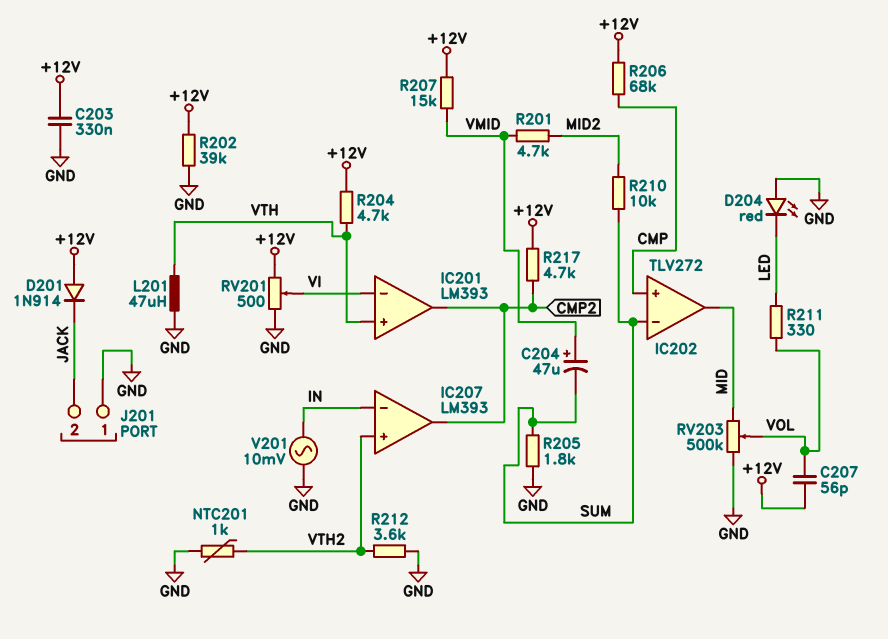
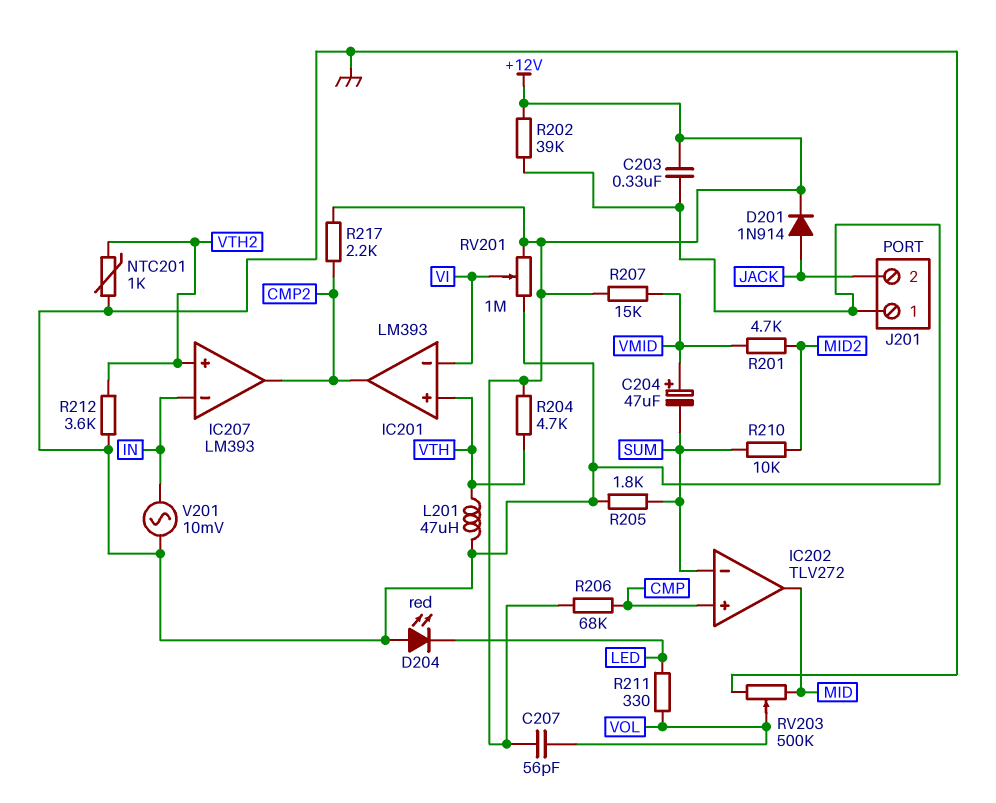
D201: diode 1N914 (A +12V, K JACK) -> diode 1N914 (A JACK, K +12V)
R217: 4.7k (+12V, CMP2) -> 2.2k (+12V, CMP2)
RV201: 500 (+12V, GND, wiper VI) -> 1M (+12V, GND, wiper VI)

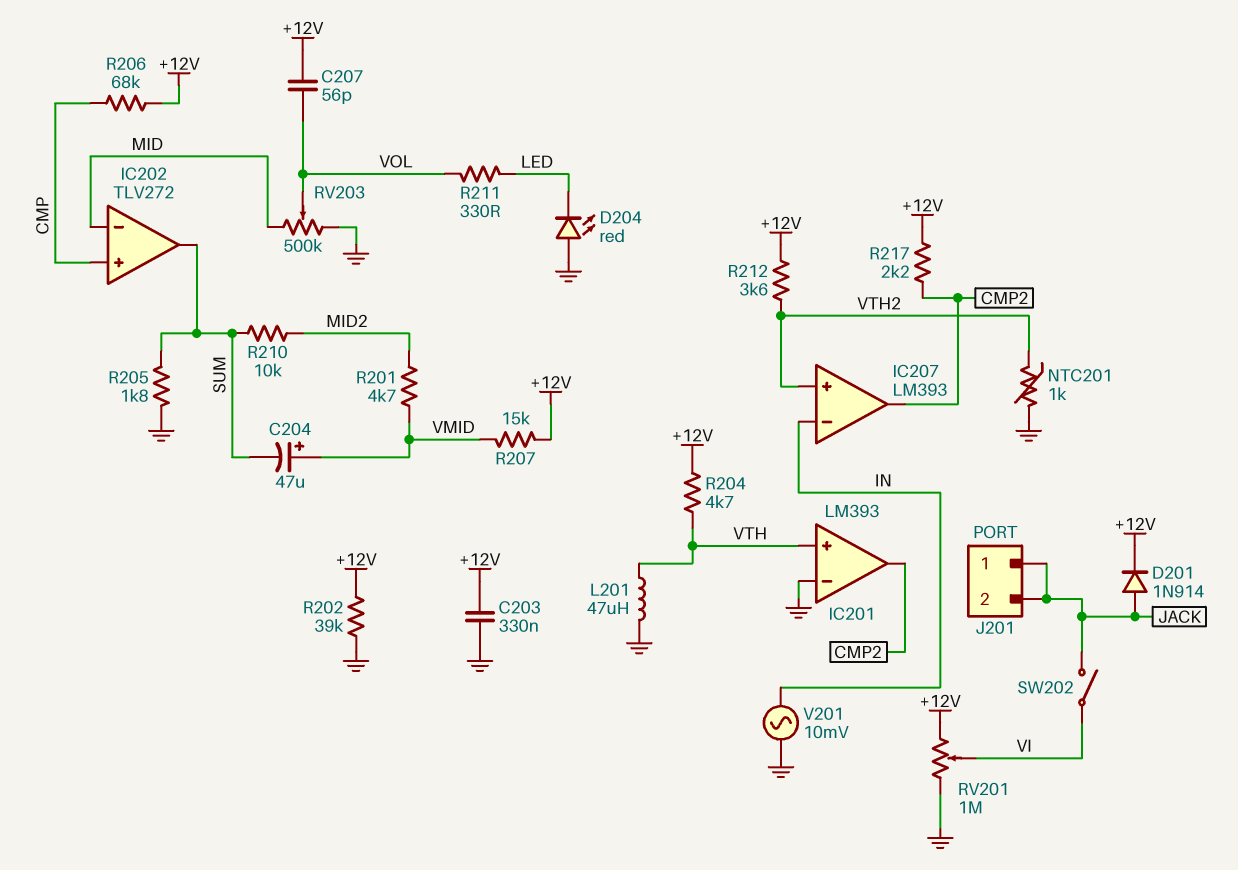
IC201 pin in-: VI -> GND
IC202 pin in-: SUM -> MID
IC202 pin out: MID -> SUM
J201 pin 1: GND -> JACK
R212: 3.6k (GND, VTH2) -> 3.6k (+12V, VTH2)
SW202: none -> switch (JACK, VI)

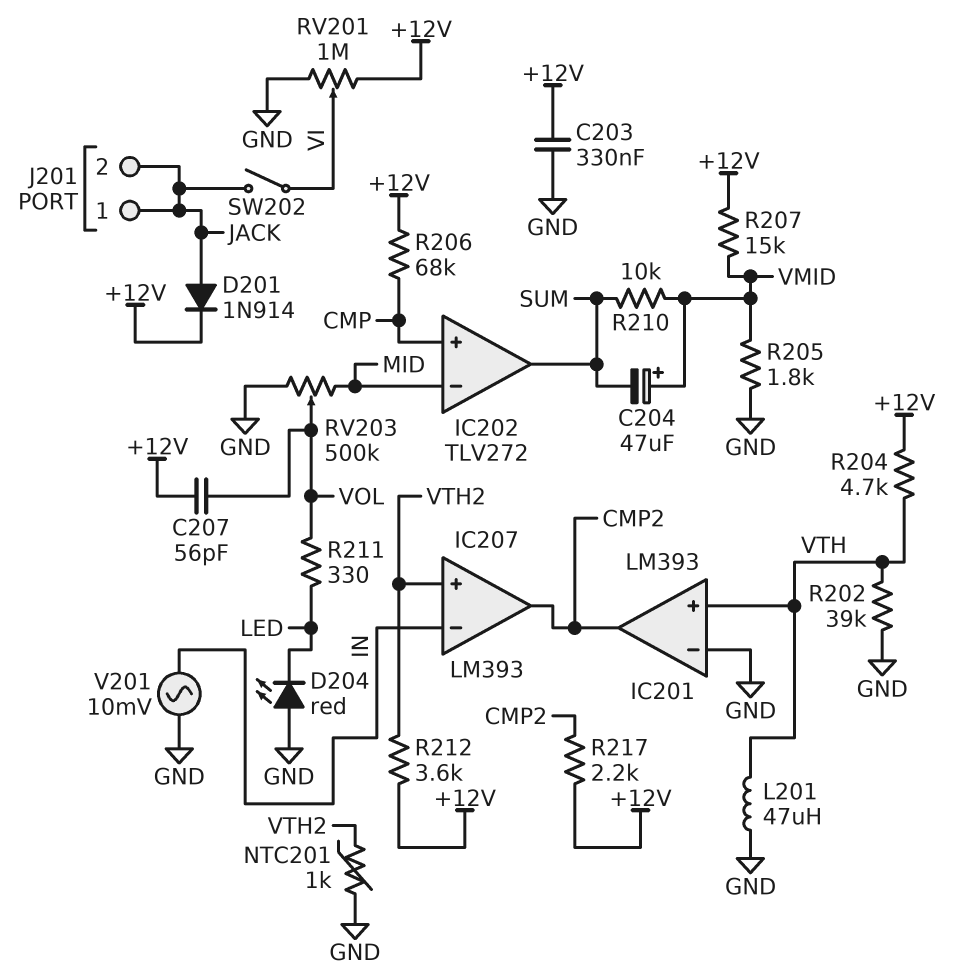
R201: 4.7k (MID2, VMID) -> none
R202: 39k (+12V, GND) -> 39k (GND, VTH)
R205: 1.8k (GND, SUM) -> 1.8k (GND, VMID)
R210: 10k (MID2, SUM) -> 10k (SUM, VMID)

